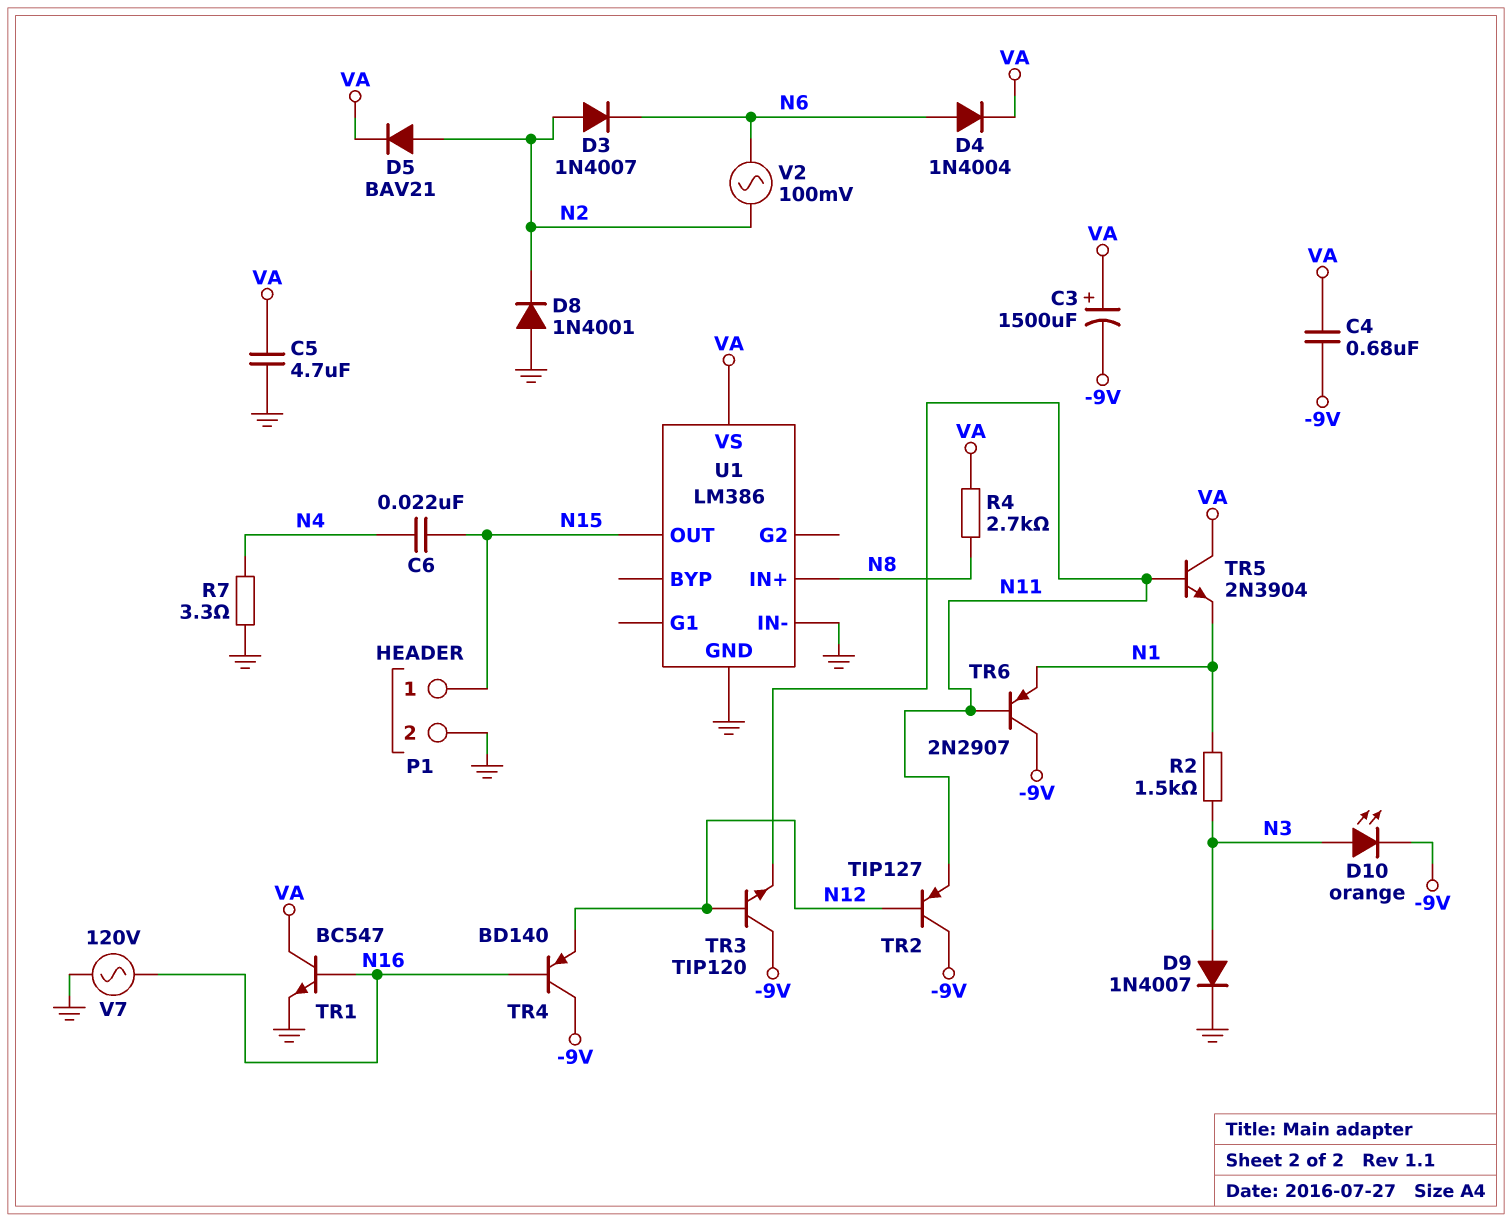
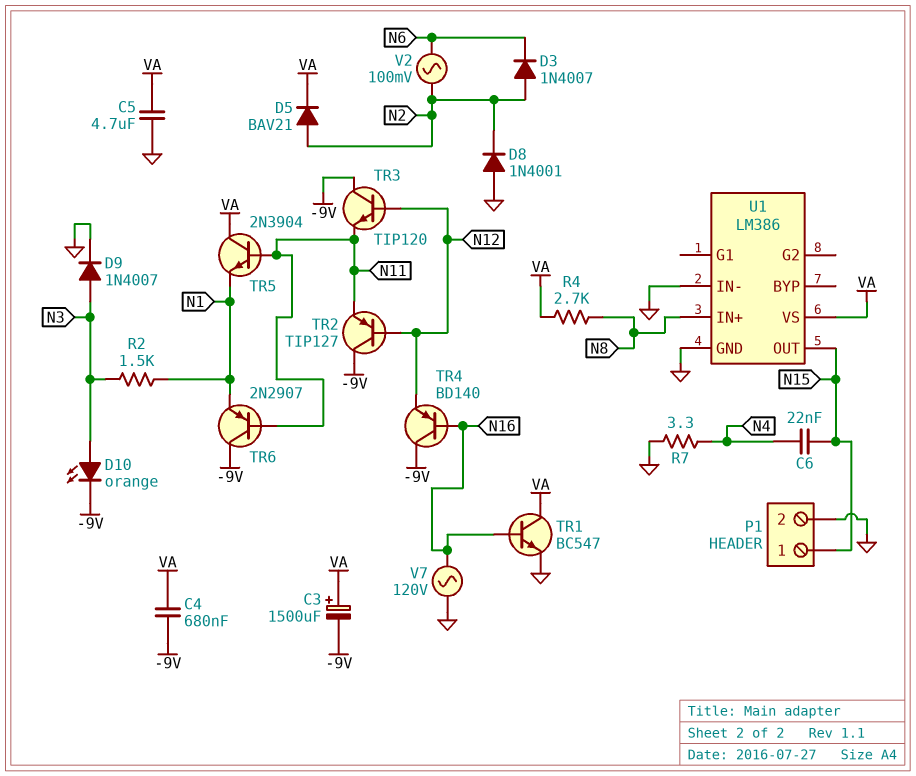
D4: diode 1N4004 (A N6, K VA) -> none

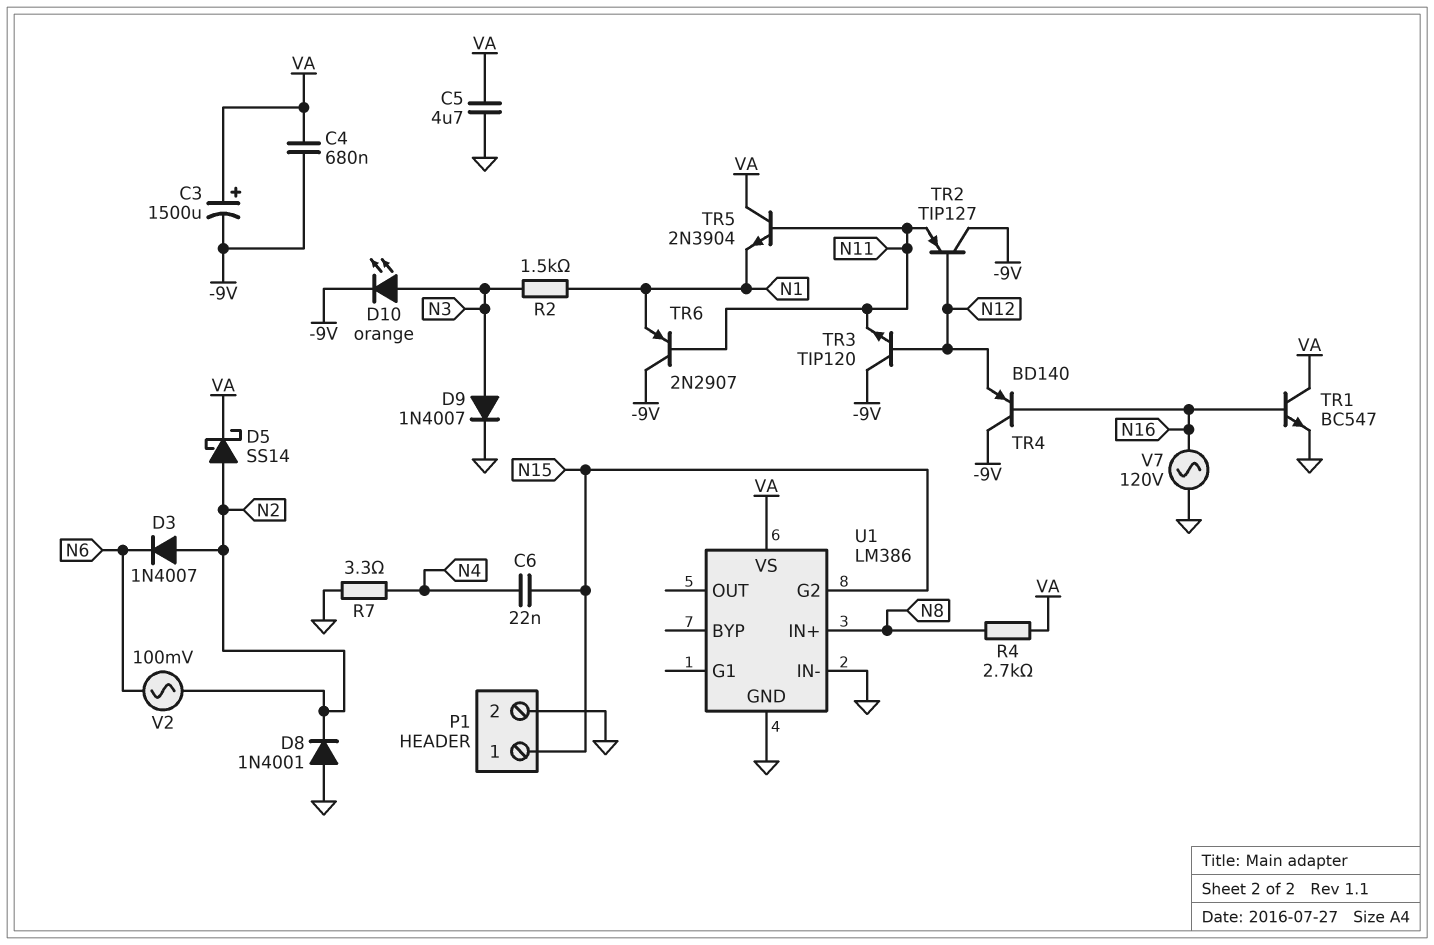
D5: diode BAV21 (A N2, K VA) -> schottky SS14 (A N2, K VA)
U1 pin G2: none -> N15
U1 pin OUT: N15 -> none

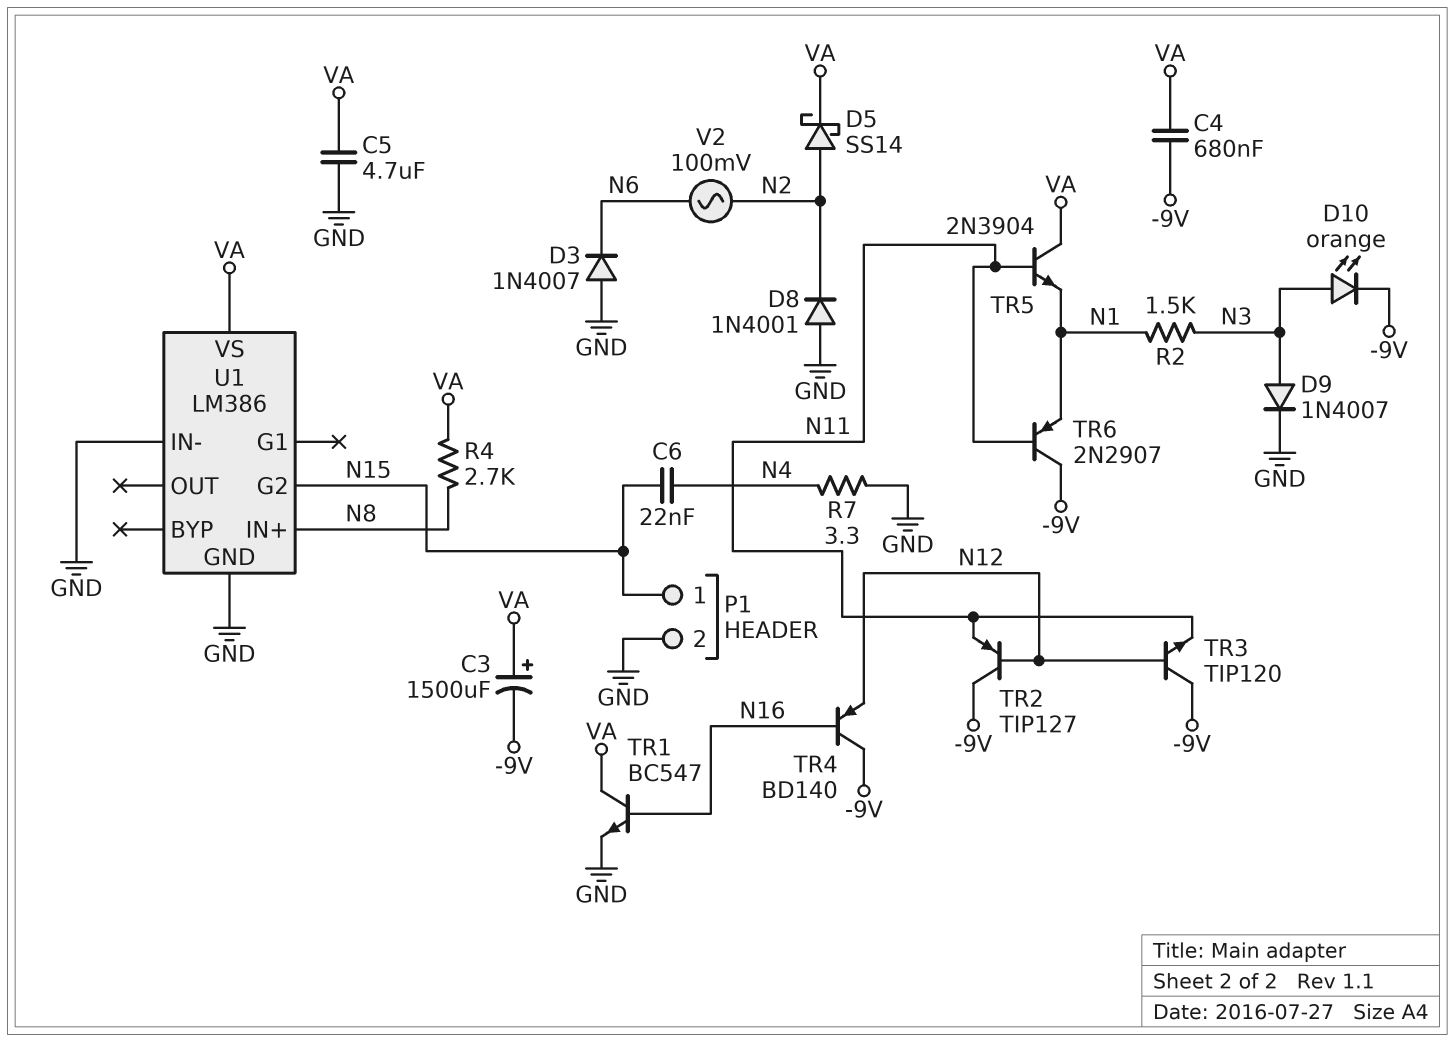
D3: diode 1N4007 (A N2, K N6) -> diode 1N4007 (A GND, K N6)
V7: AC 120V (GND, N16) -> none

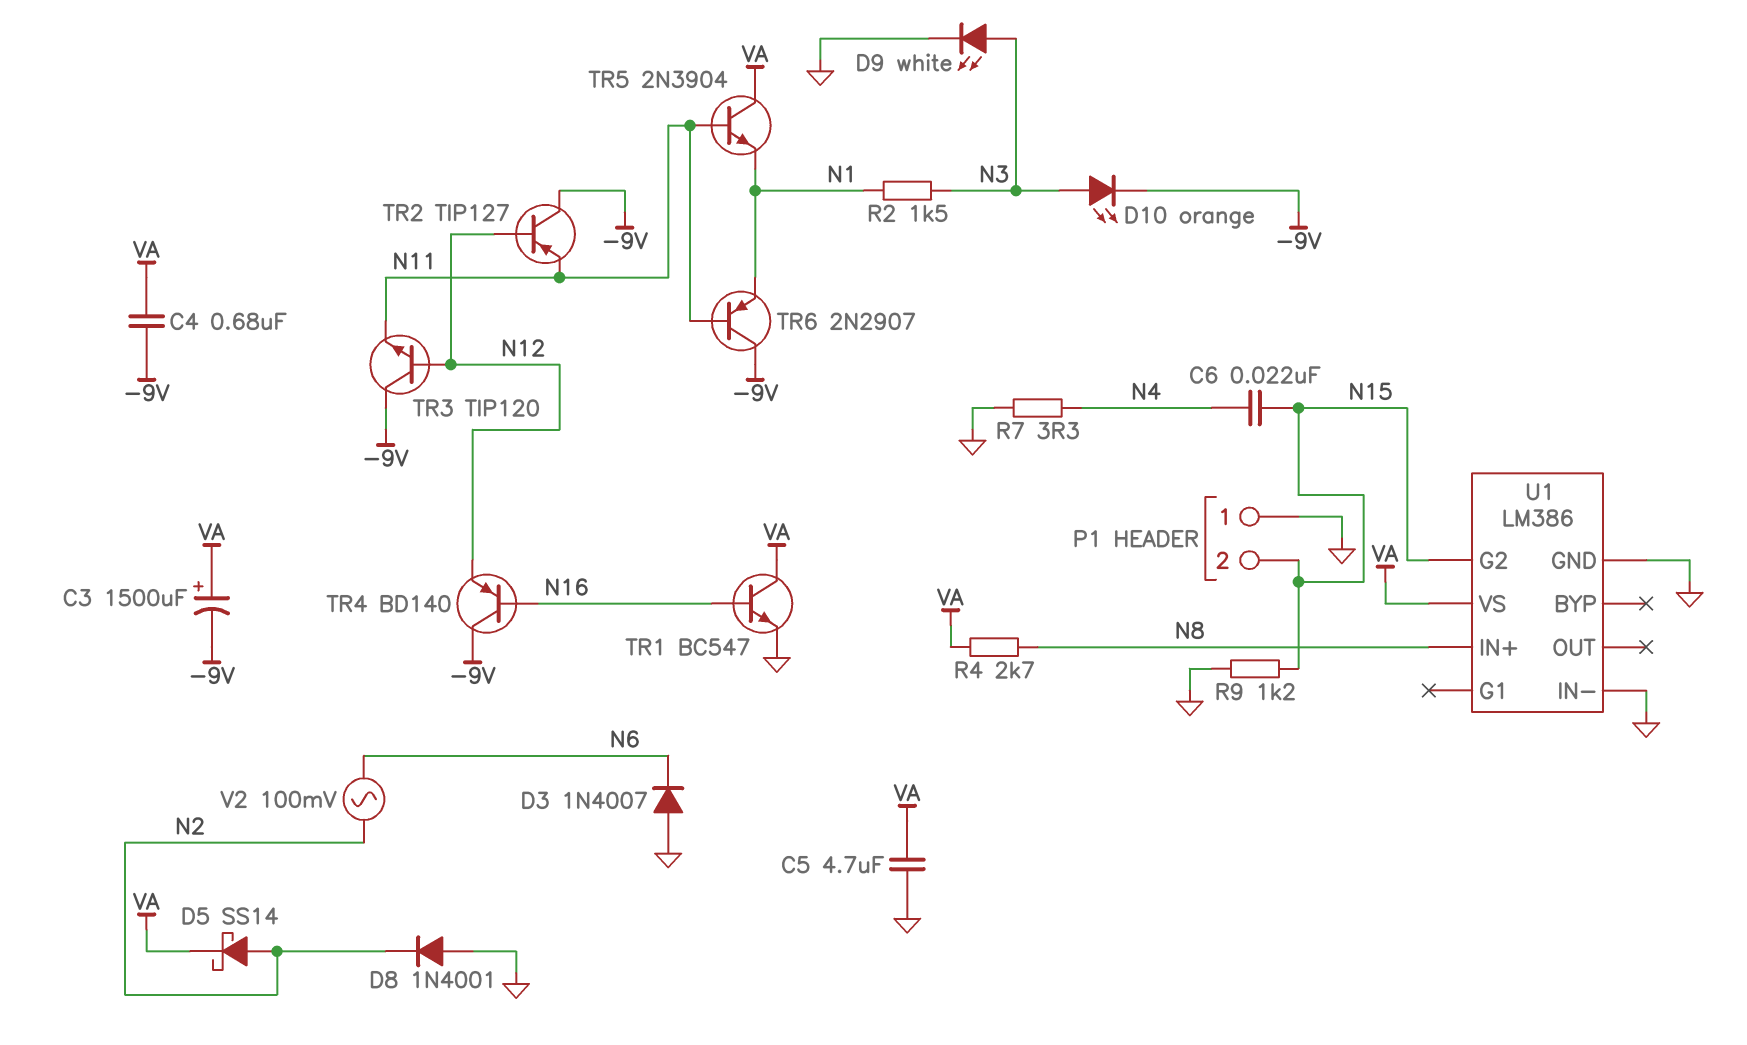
D9: diode 1N4007 (A N3, K GND) -> LED white (A N3, K GND)
P1 pin 1: N15 -> GND
P1 pin 2: GND -> N15
R9: none -> 1.2k (GND, N15)

